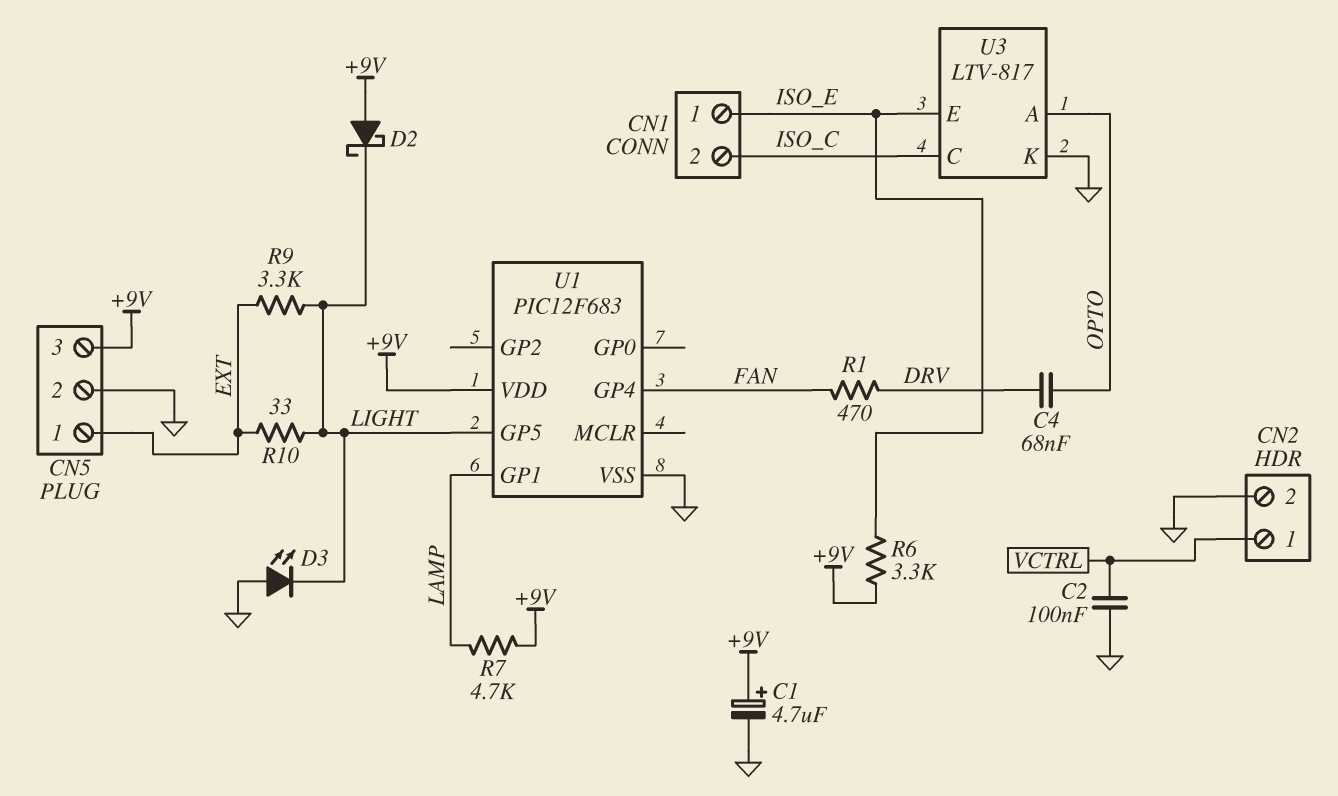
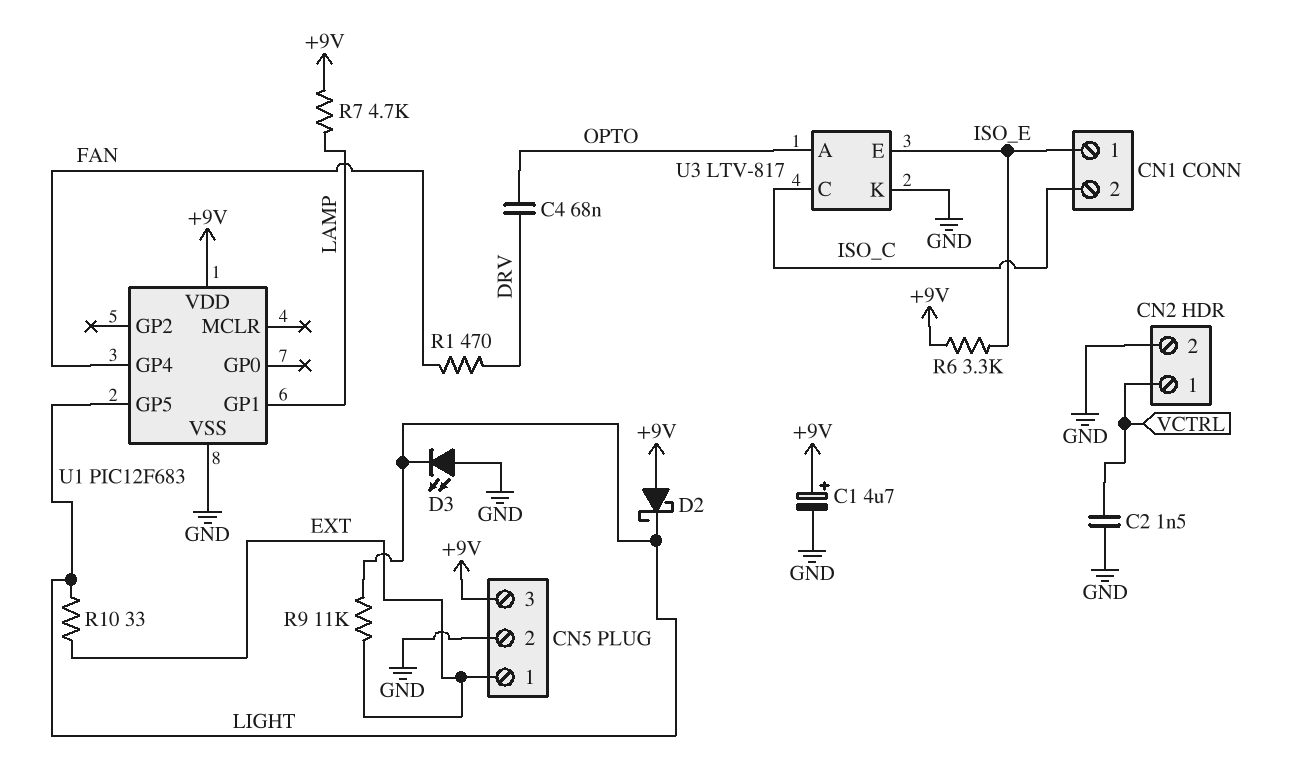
C2: 100nF (GND, VCTRL) -> 1.5nF (GND, VCTRL)
R9: 3.3k (EXT, LIGHT) -> 11k (EXT, LIGHT)

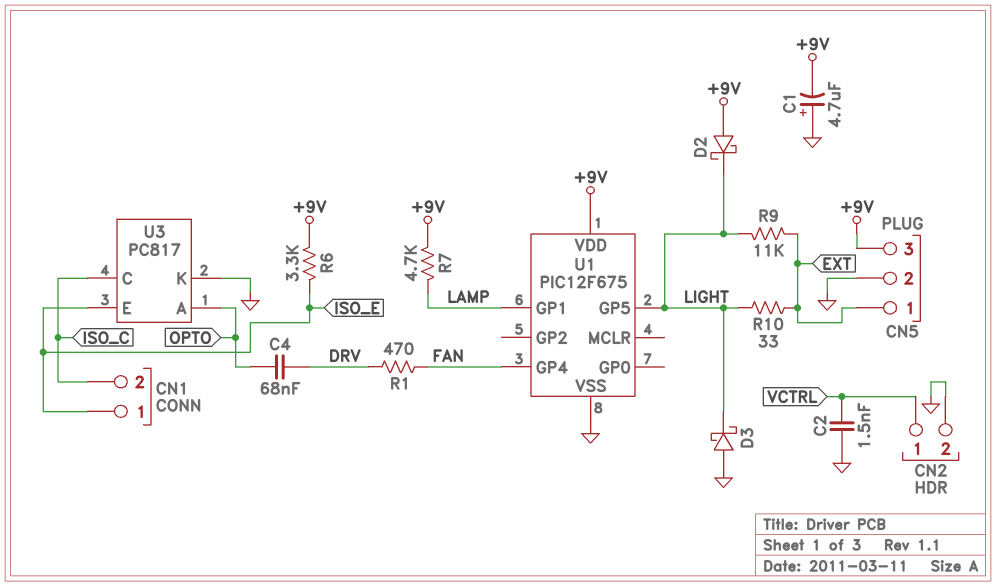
C1: 4.7uF (plus +9V, minus GND) -> 4.7uF (plus GND, minus +9V)
D3: LED (A GND, K LIGHT) -> schottky (A GND, K LIGHT)
U1: PIC12F683 -> PIC12F675
U3: LTV-817 -> PC817

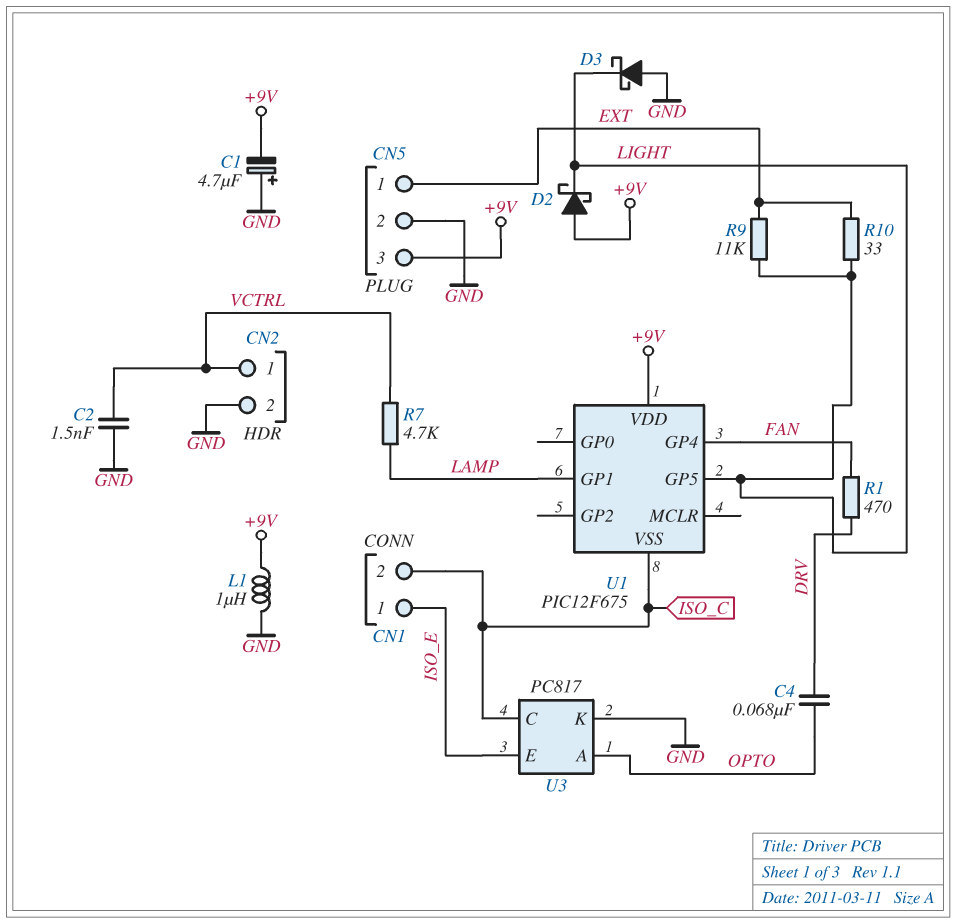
L1: none -> 1uH (+9V, GND)
R6: 3.3k (+9V, ISO_E) -> none
R7: 4.7k (+9V, LAMP) -> 4.7k (LAMP, VCTRL)
U1 pin VSS: GND -> ISO_C

